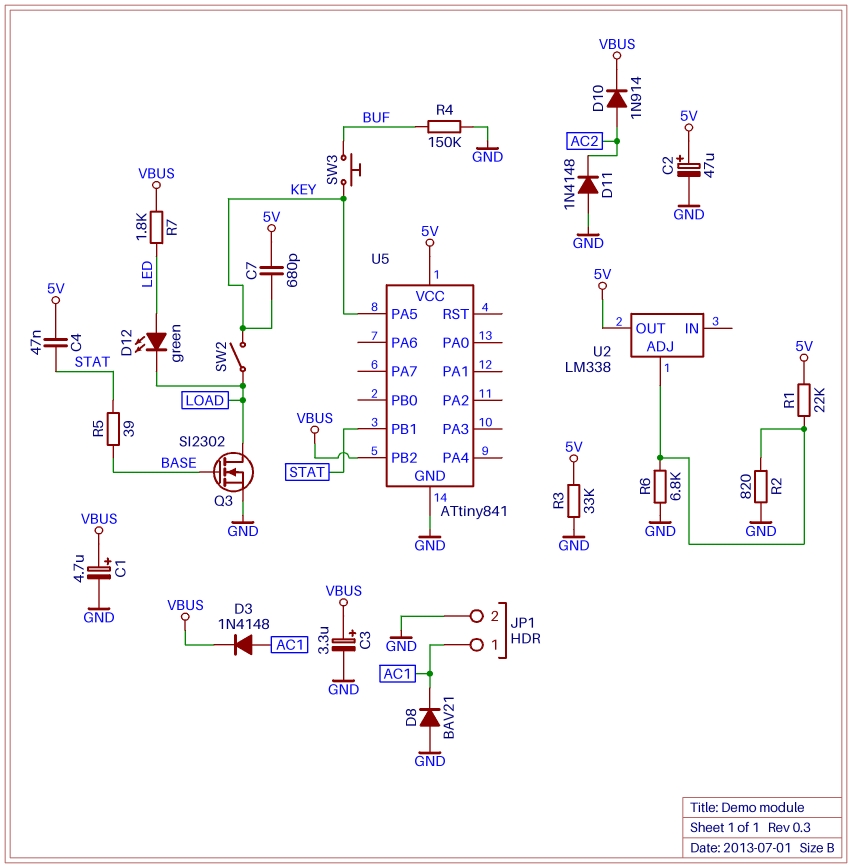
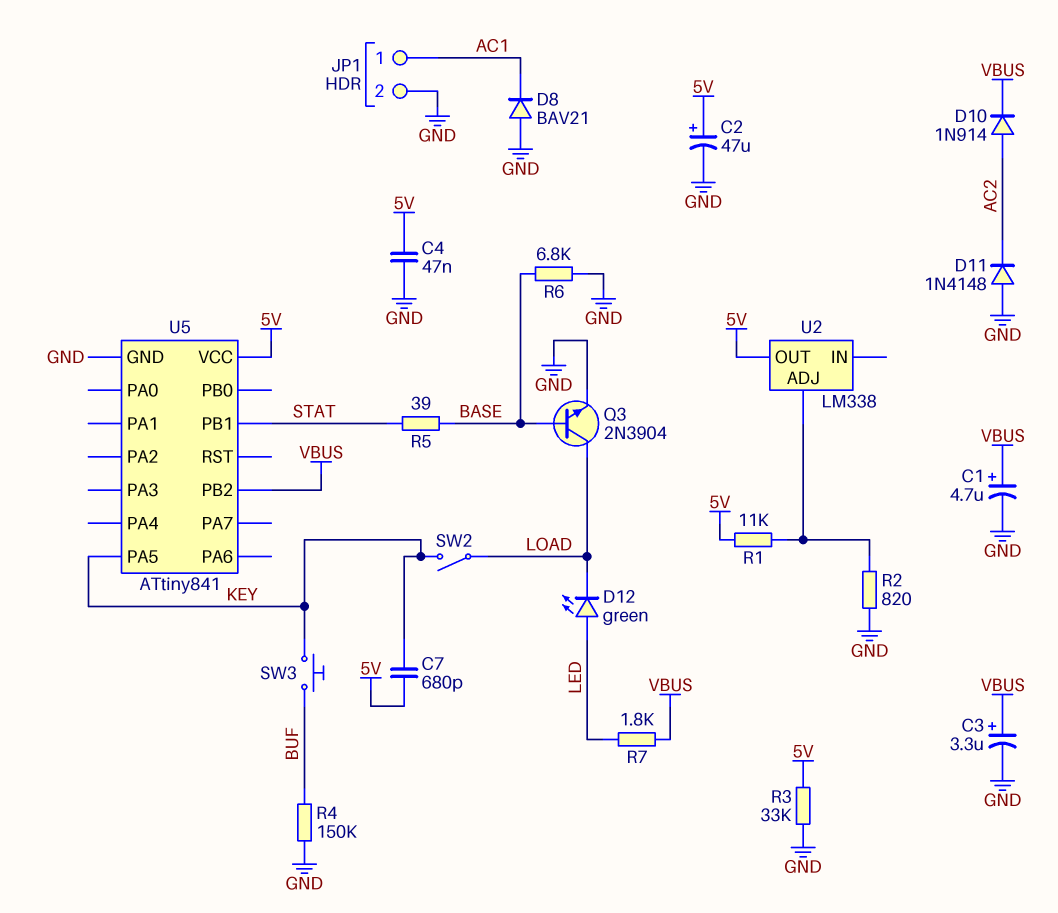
C4: 47nF (5V, STAT) -> 47nF (5V, GND)
D3: diode 1N4148 (A AC1, K VBUS) -> none
Q3: NMOS SI2302 (G BASE, D LOAD, S GND) -> NPN 2N3904 (B BASE, C LOAD, E GND)
R1: 22k (5V, U2/ADJ) -> 11k (5V, U2/ADJ)
R6: 6.8k (GND, U2/ADJ) -> 6.8k (BASE, GND)

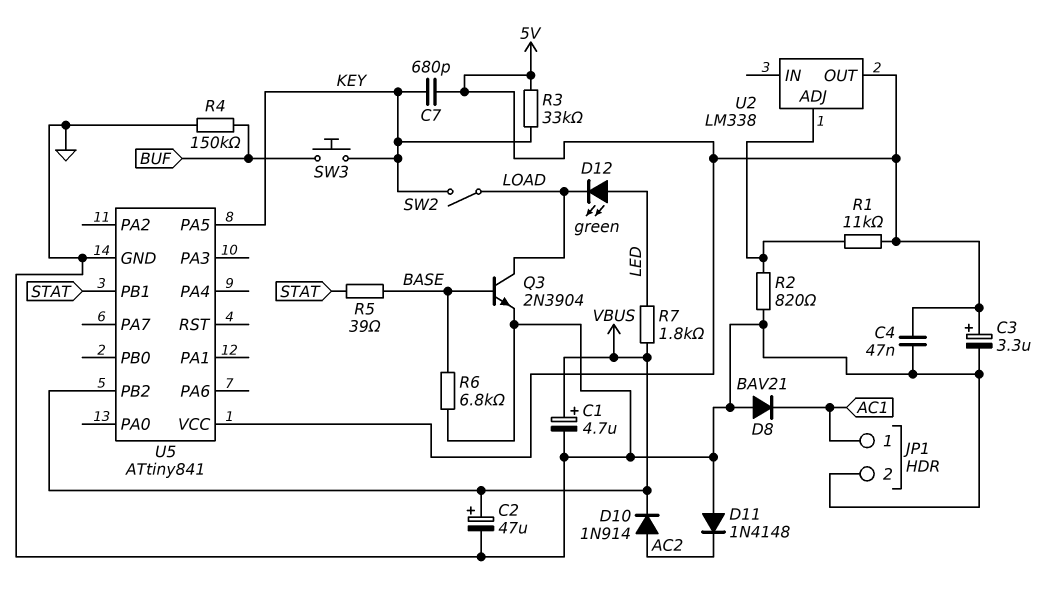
C2: 47uF (plus 5V, minus GND) -> 47uF (plus VBUS, minus GND)
C3: 3.3uF (plus VBUS, minus GND) -> 3.3uF (plus 5V, minus GND)
R3: 33k (5V, GND) -> 33k (5V, KEY)

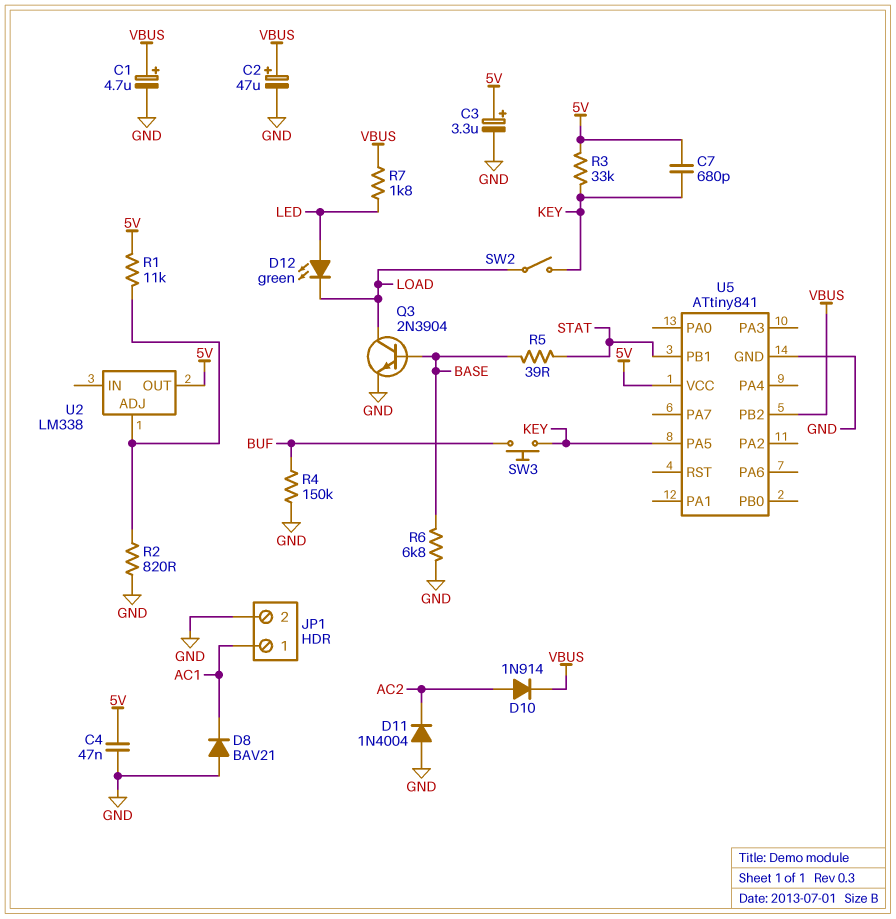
D11: diode 1N4148 (A GND, K AC2) -> diode 1N4004 (A GND, K AC2)

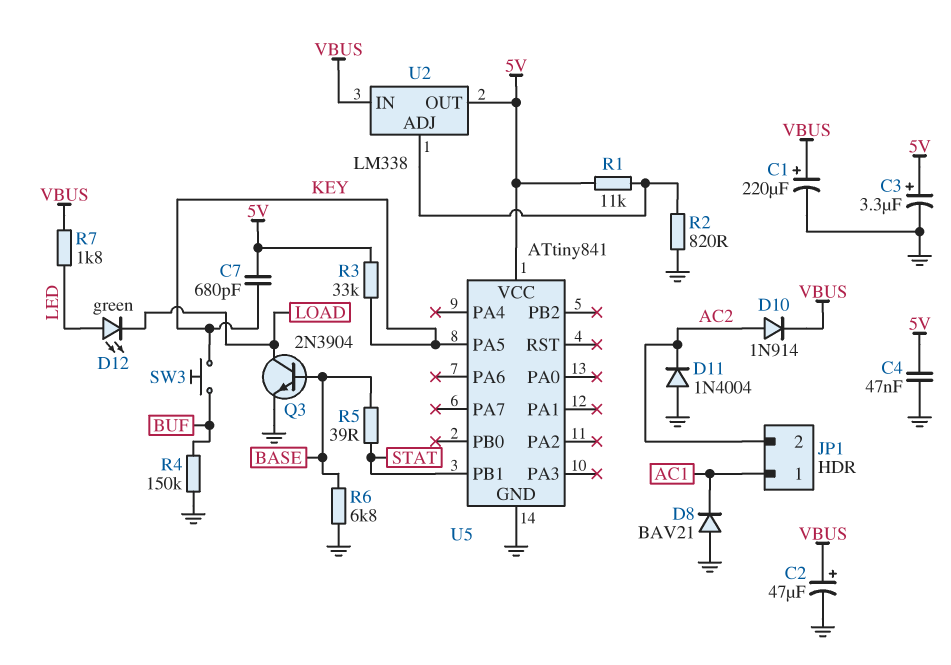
C1: 4.7uF (plus VBUS, minus GND) -> 220uF (plus VBUS, minus GND)
JP1 pin 2: GND -> AC2
SW2: switch (KEY, LOAD) -> none
U2 pin IN: none -> VBUS
U5 pin PB2: VBUS -> none

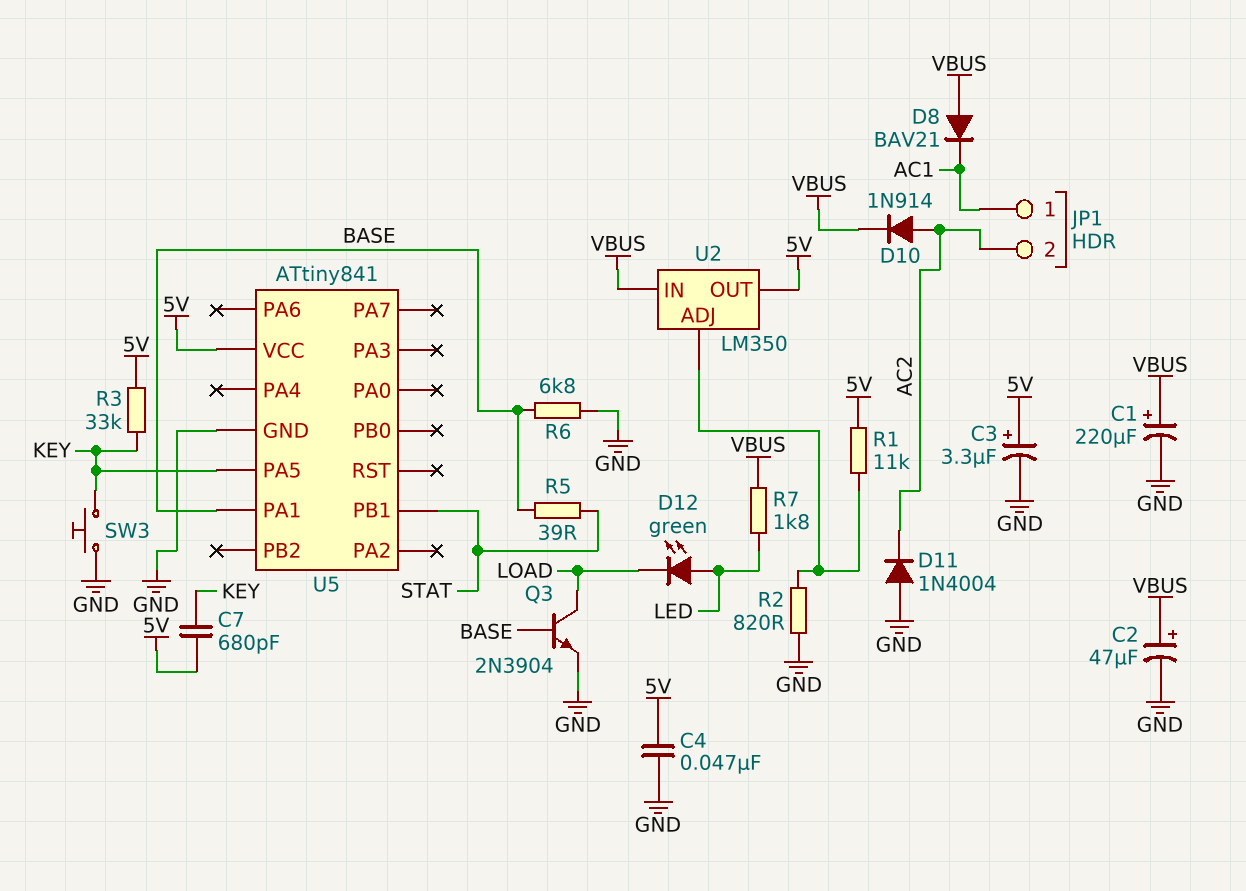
D8: diode BAV21 (A GND, K AC1) -> diode BAV21 (A VBUS, K AC1)
R4: 150k (BUF, GND) -> none
SW3: button (BUF, KEY) -> button (GND, KEY)
U2: LM338 -> LM350
U5 pin PA1: none -> BASE

